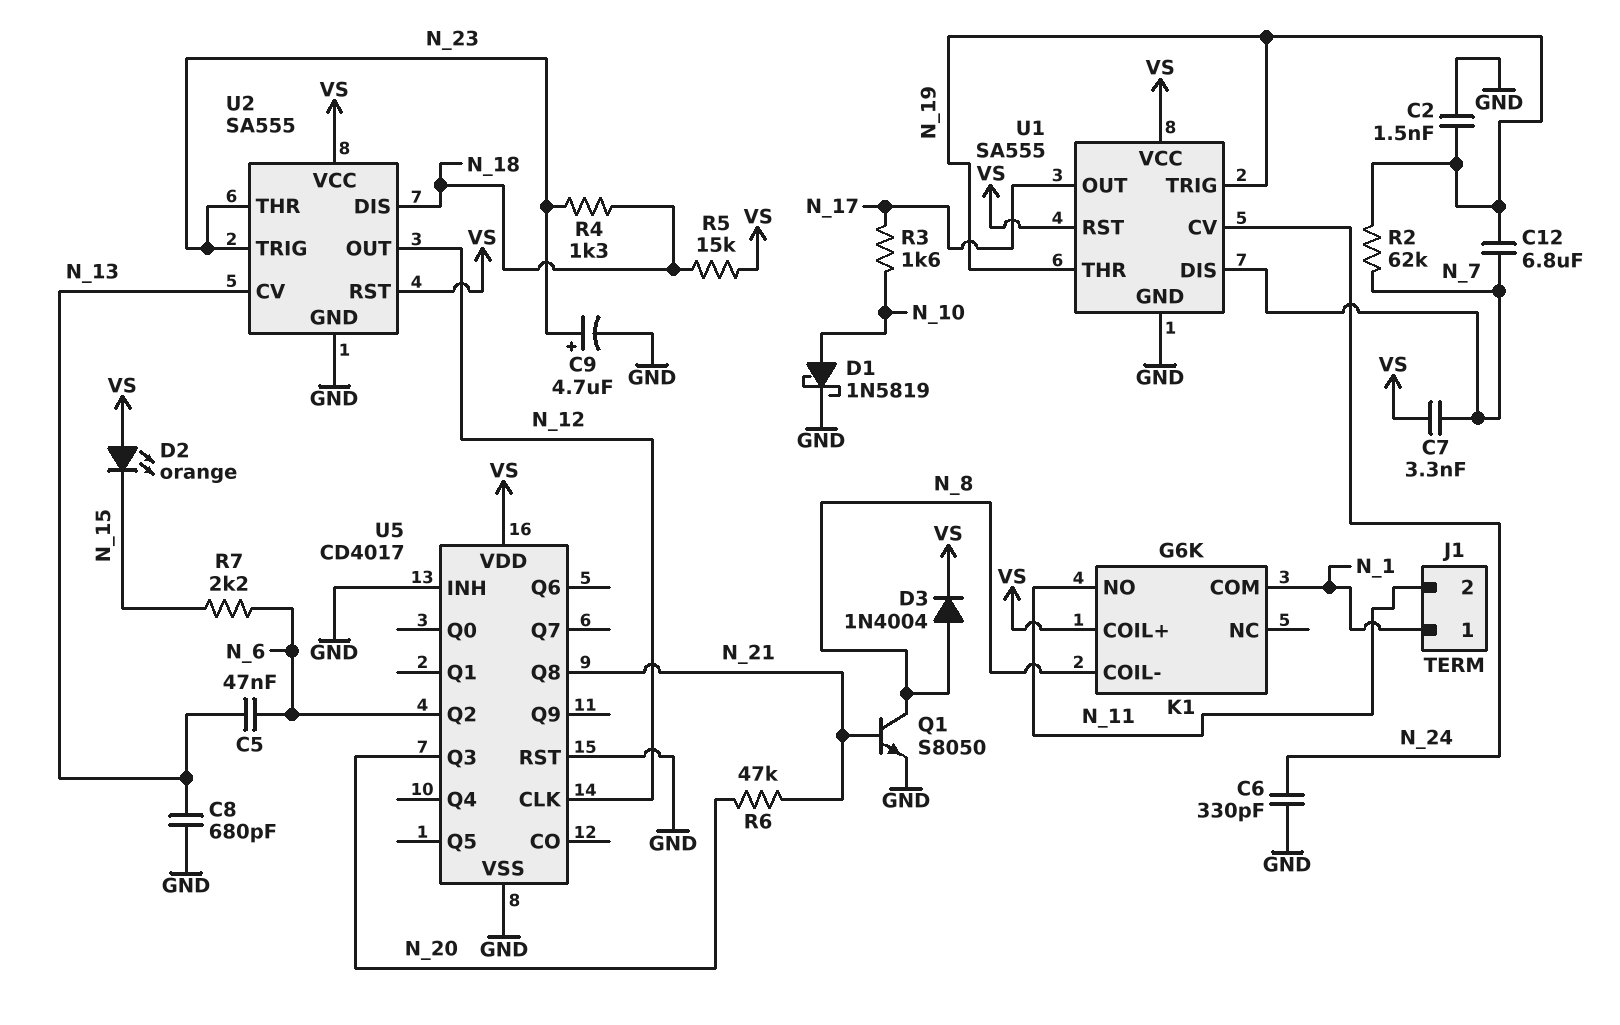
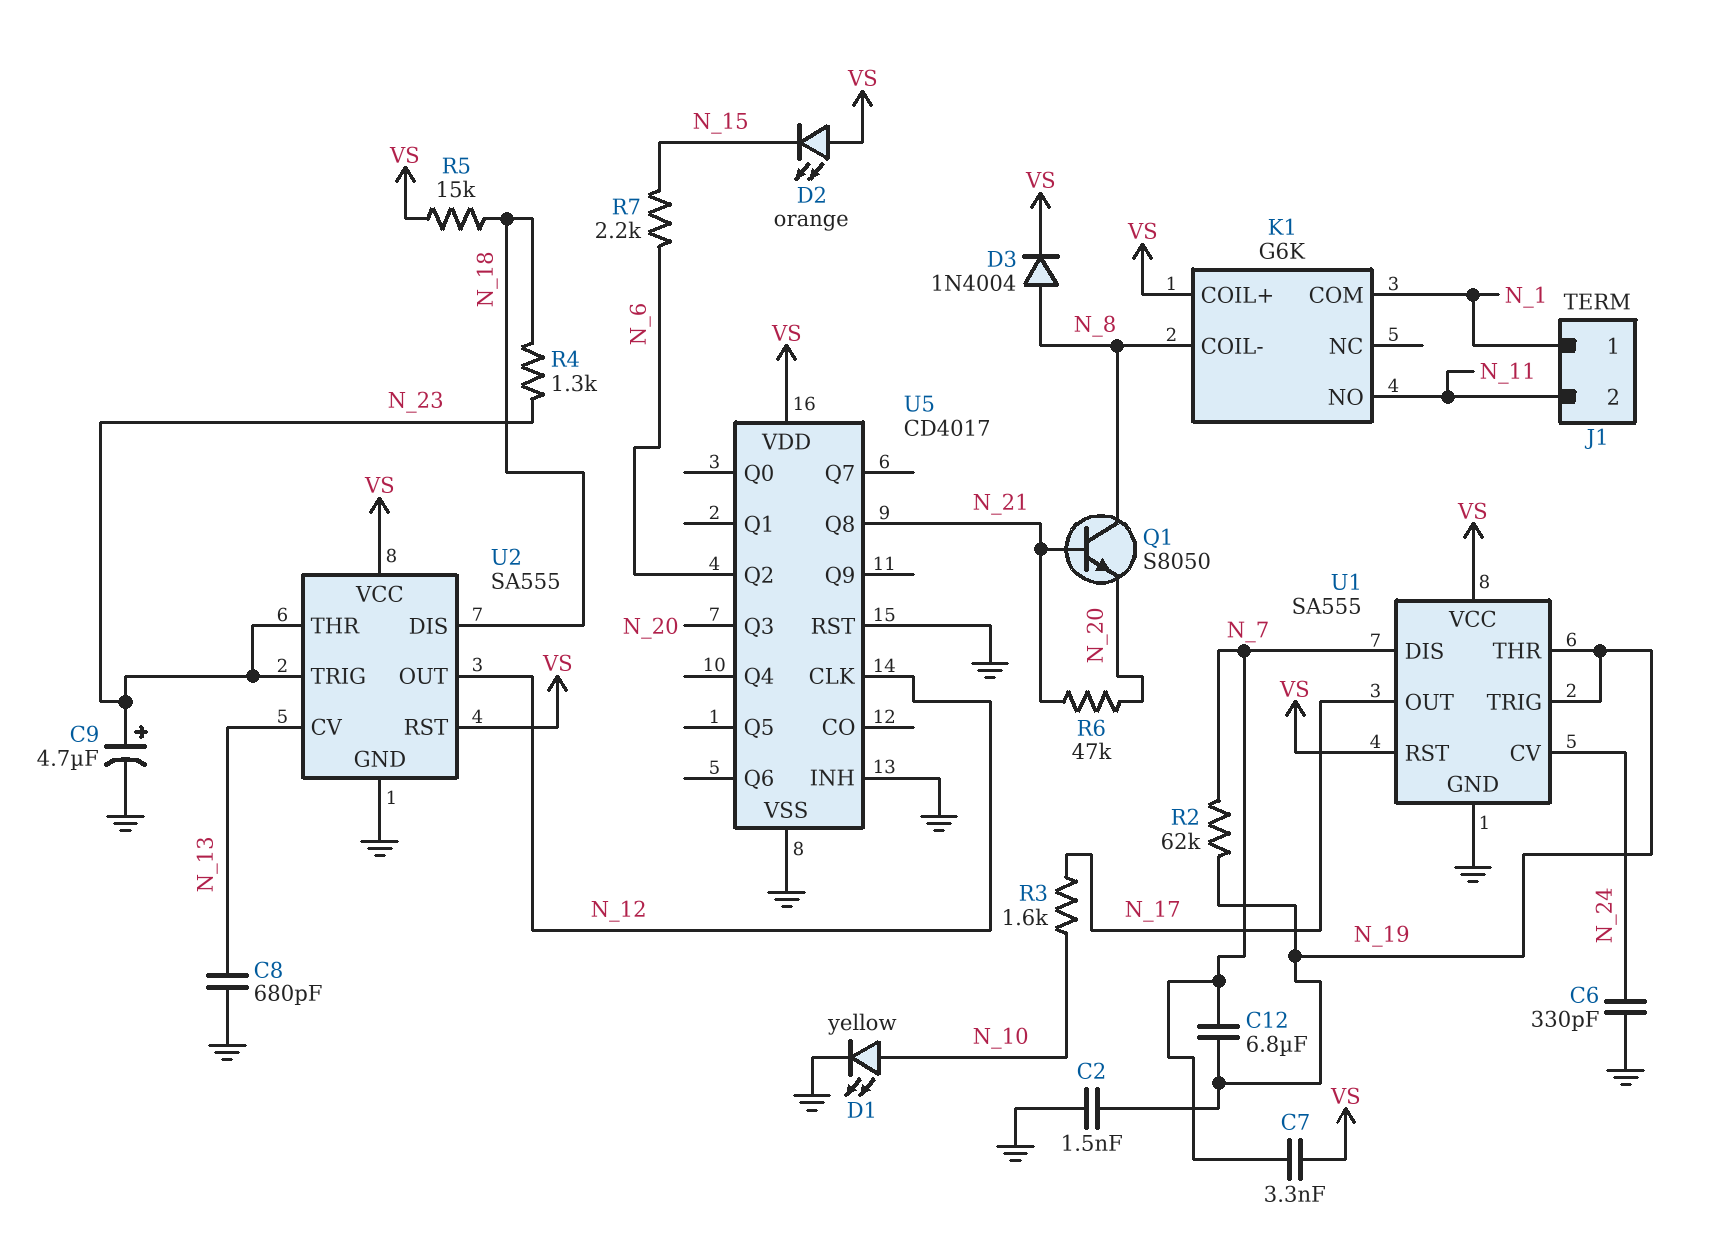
C5: 47nF (N_6, N_13) -> none
D1: schottky 1N5819 (A N_10, K GND) -> LED yellow (A N_10, K GND)
Q1: NPN S8050 (B N_21, C N_8, E GND) -> NPN S8050 (B N_21, C N_8, E N_20)

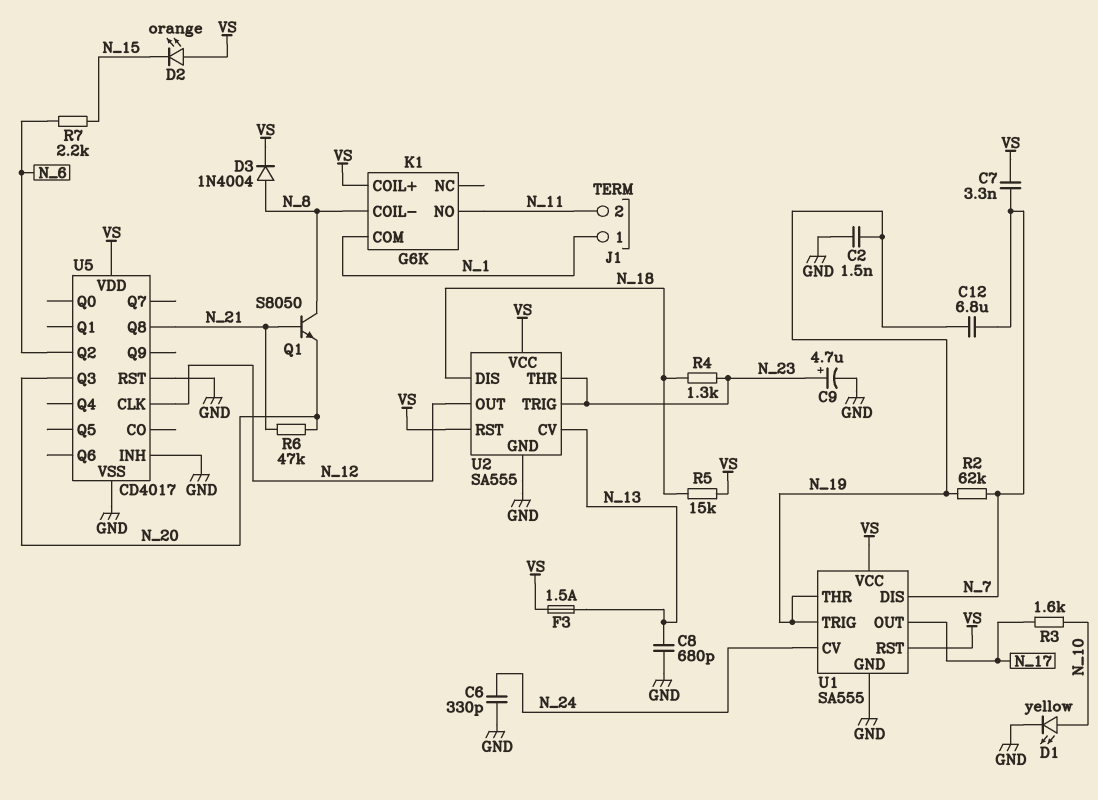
F3: none -> 1.5A (N_13, VS)

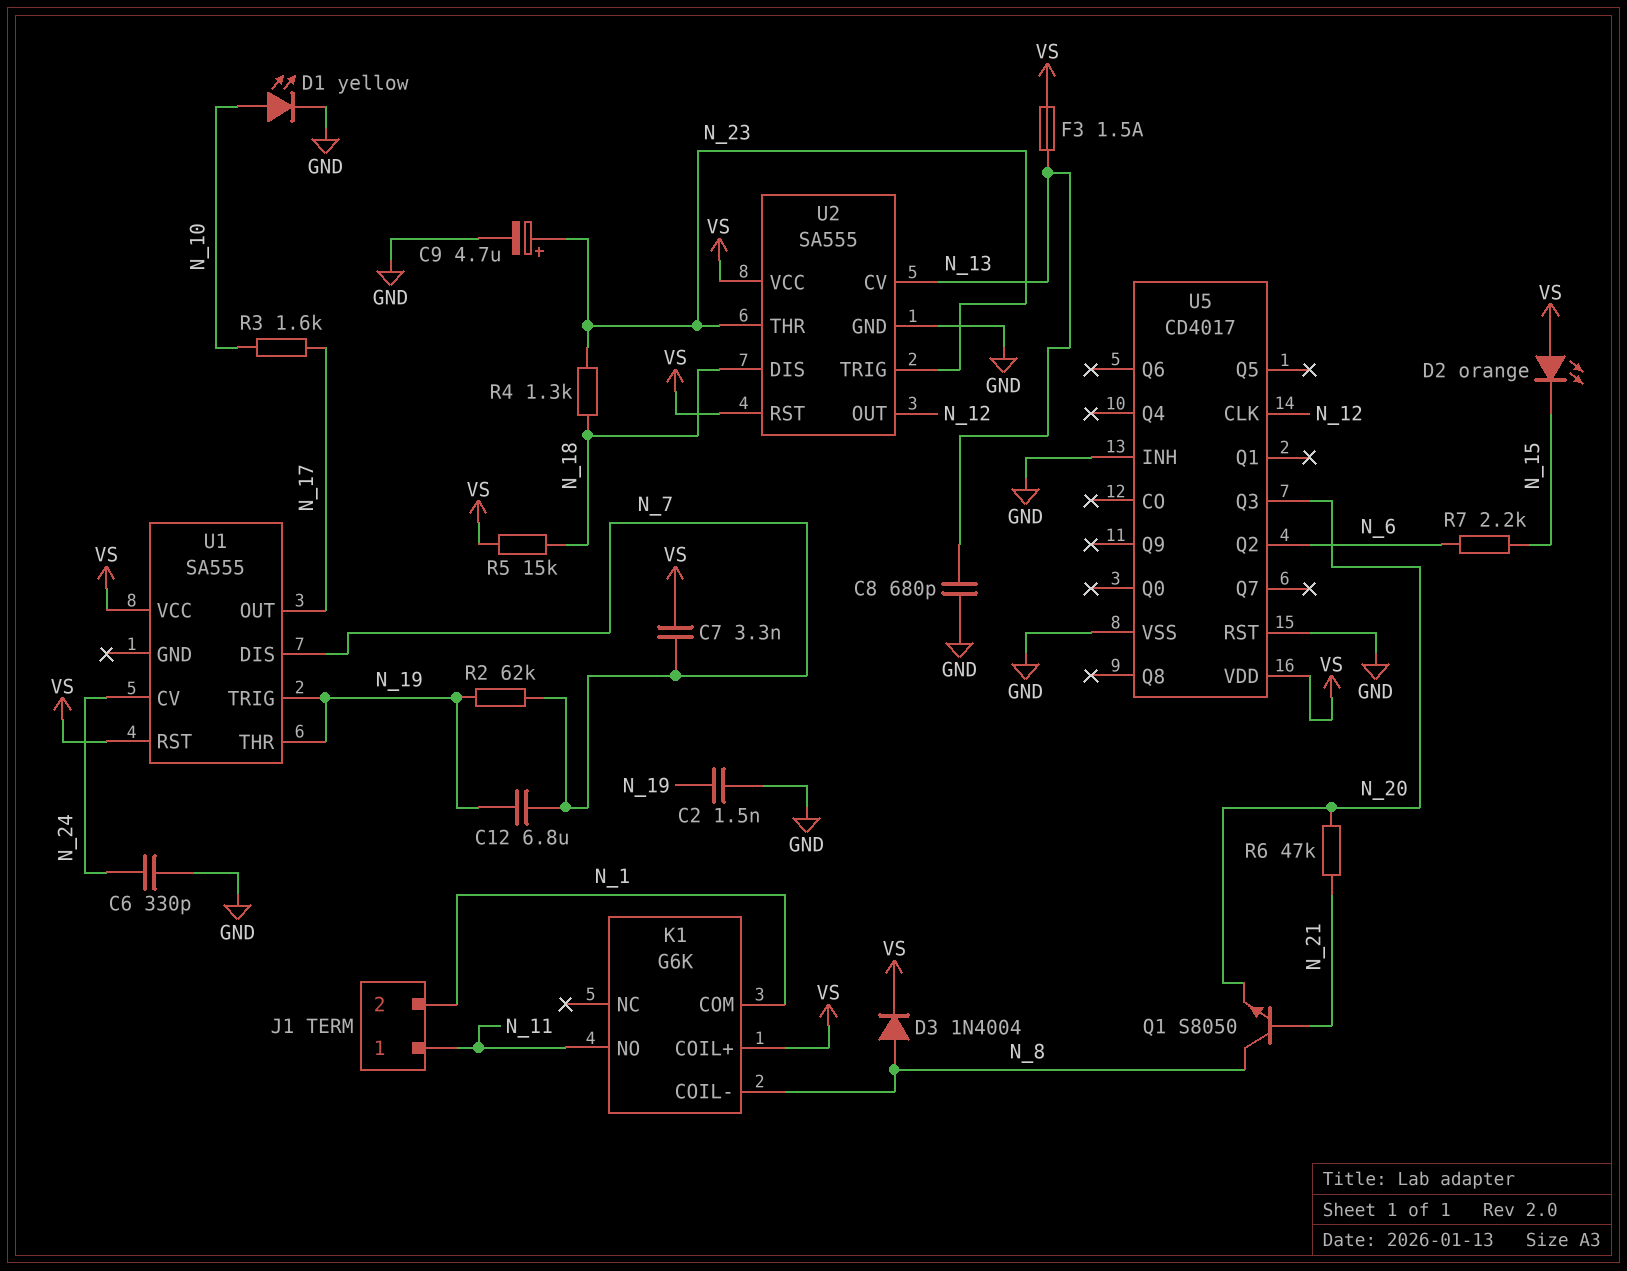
J1 pin 1: N_1 -> N_11
J1 pin 2: N_11 -> N_1
U1 pin GND: GND -> none
U5 pin Q8: N_21 -> none

